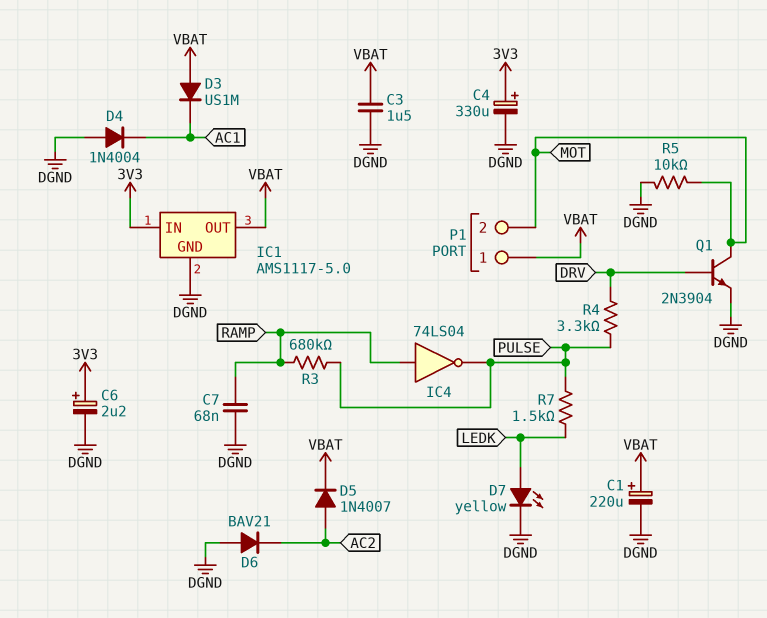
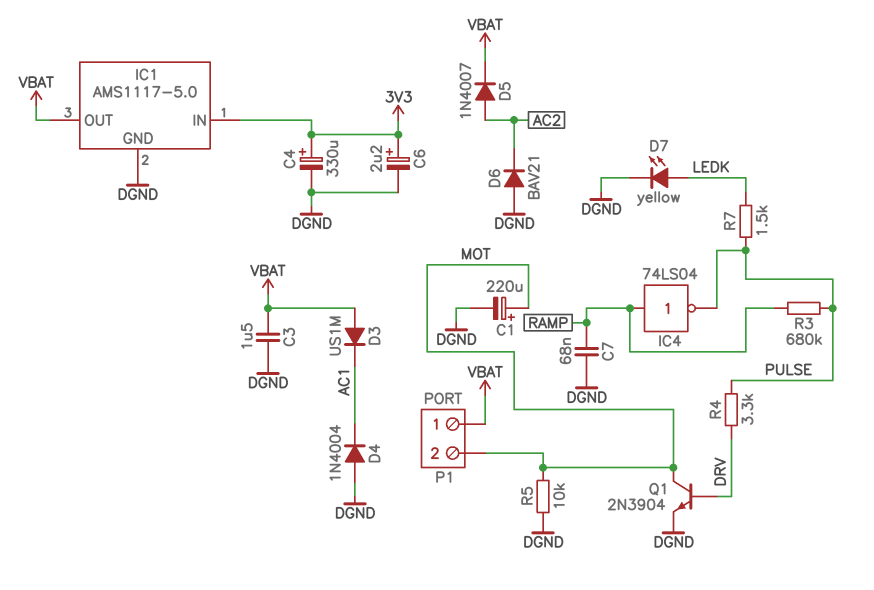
C1: 220uF (plus VBAT, minus DGND) -> 220uF (plus MOT, minus DGND)

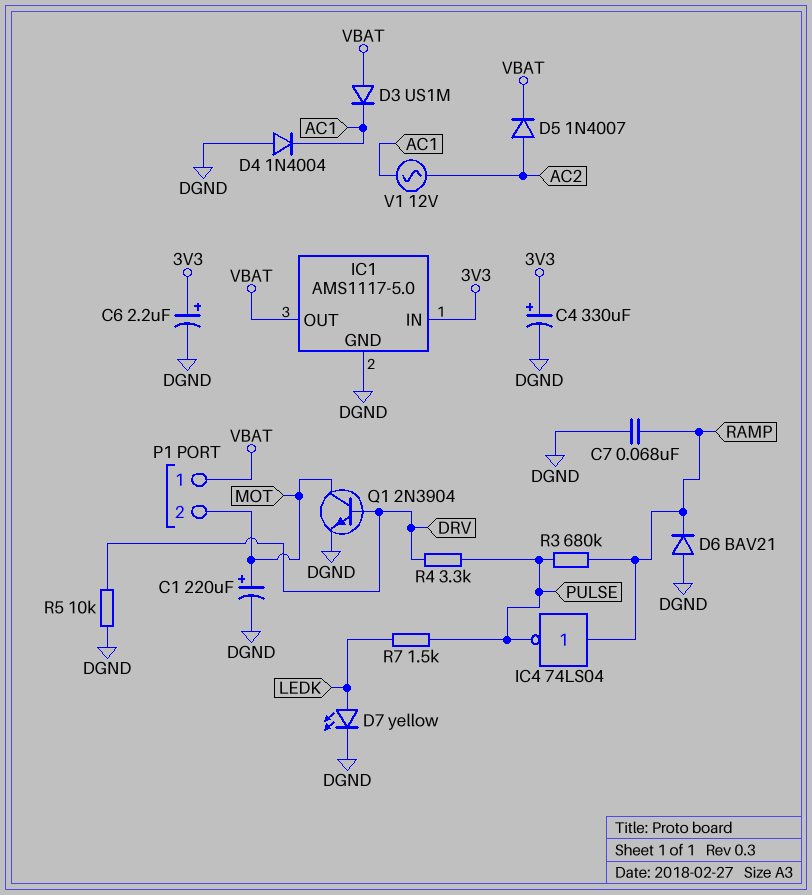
C3: 1.5uF (DGND, VBAT) -> none
D6: diode BAV21 (A DGND, K AC2) -> diode BAV21 (A DGND, K RAMP)
R5: 10k (DGND, MOT) -> 10k (DGND, DRV)
V1: none -> AC 12V (AC1, AC2)

